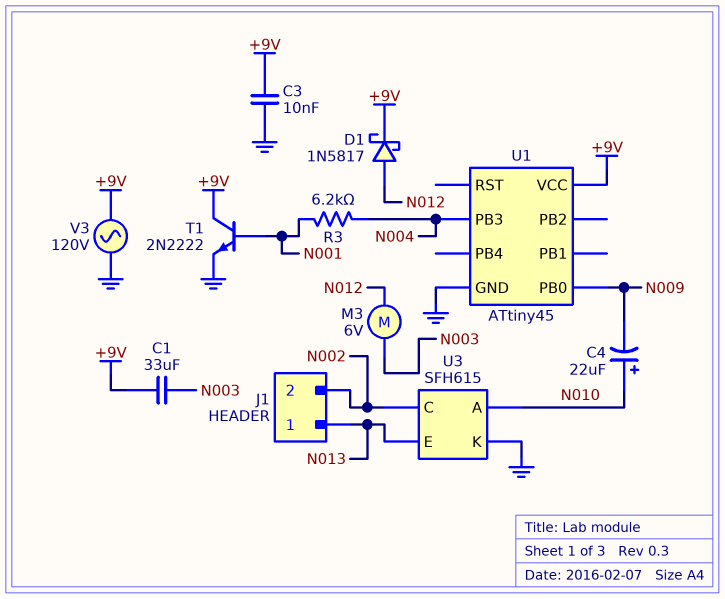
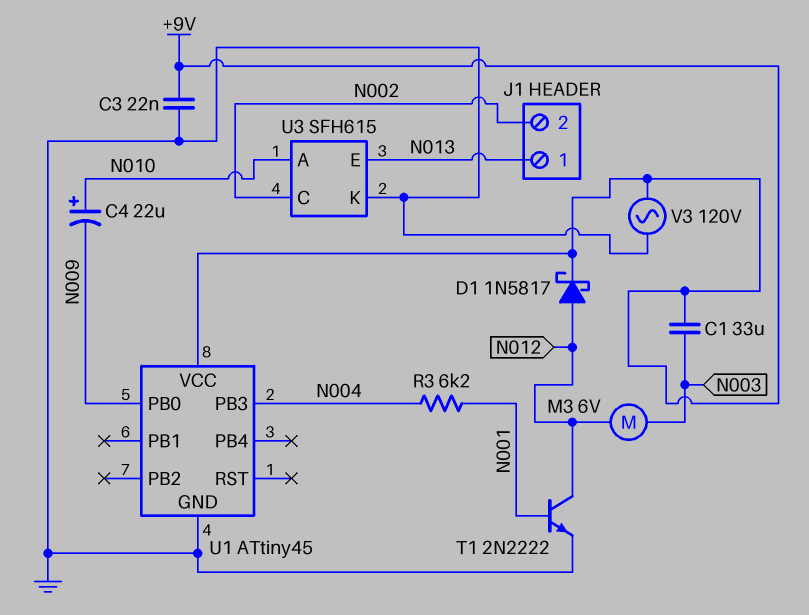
C3: 10nF (+9V, GND) -> 22nF (+9V, GND)
T1: NPN 2N2222 (B N001, C +9V, E GND) -> NPN 2N2222 (B N001, C N012, E GND)

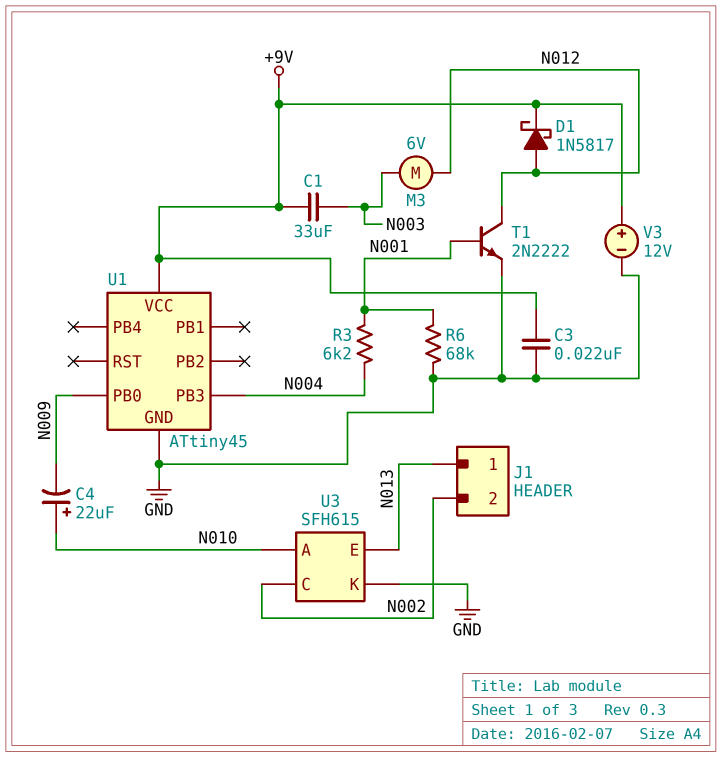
R6: none -> 68k (GND, N001)
V3: AC 120V (+9V, GND) -> 12V (plus +9V, minus GND)

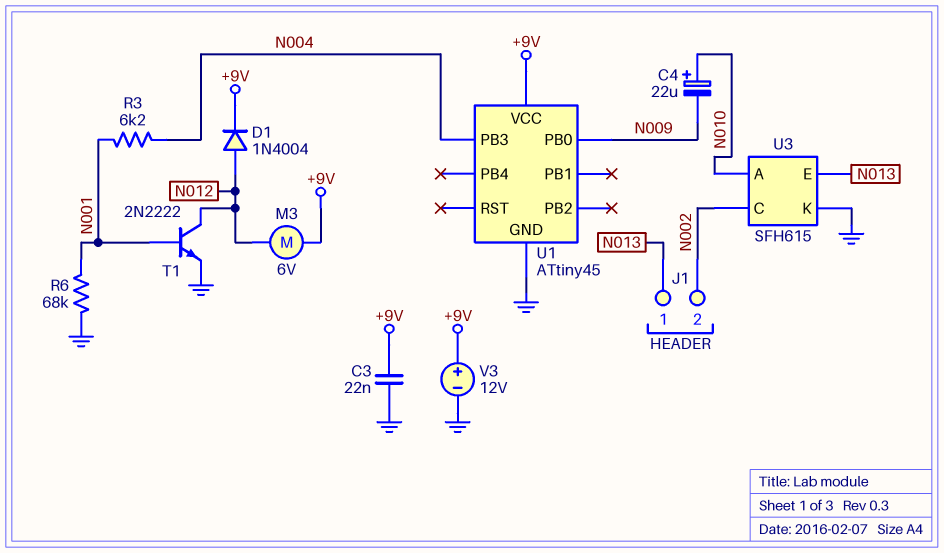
C1: 33uF (+9V, N003) -> none
D1: schottky 1N5817 (A N012, K +9V) -> diode 1N4004 (A N012, K +9V)
M3: motor 6V (N003, N012) -> motor 6V (+9V, N012)

